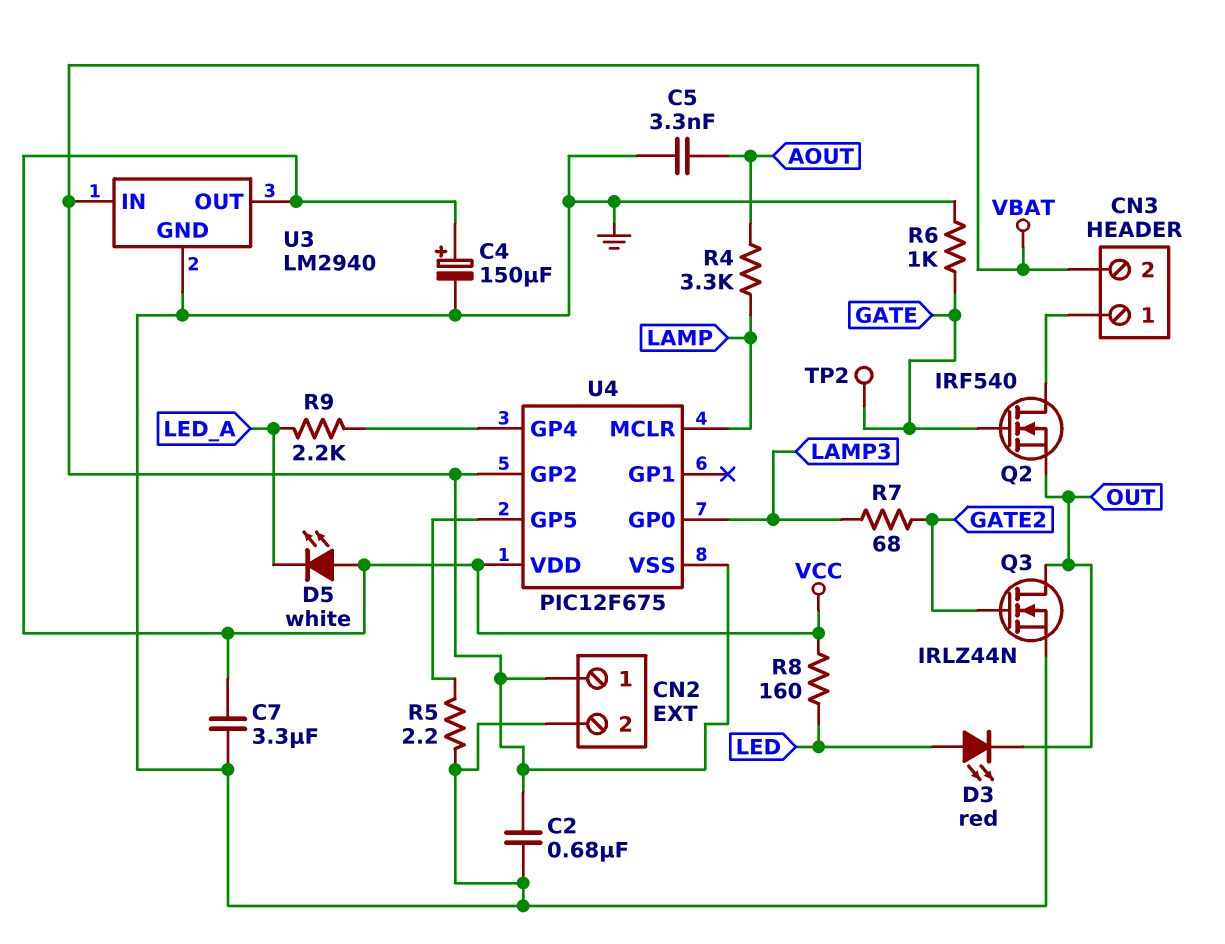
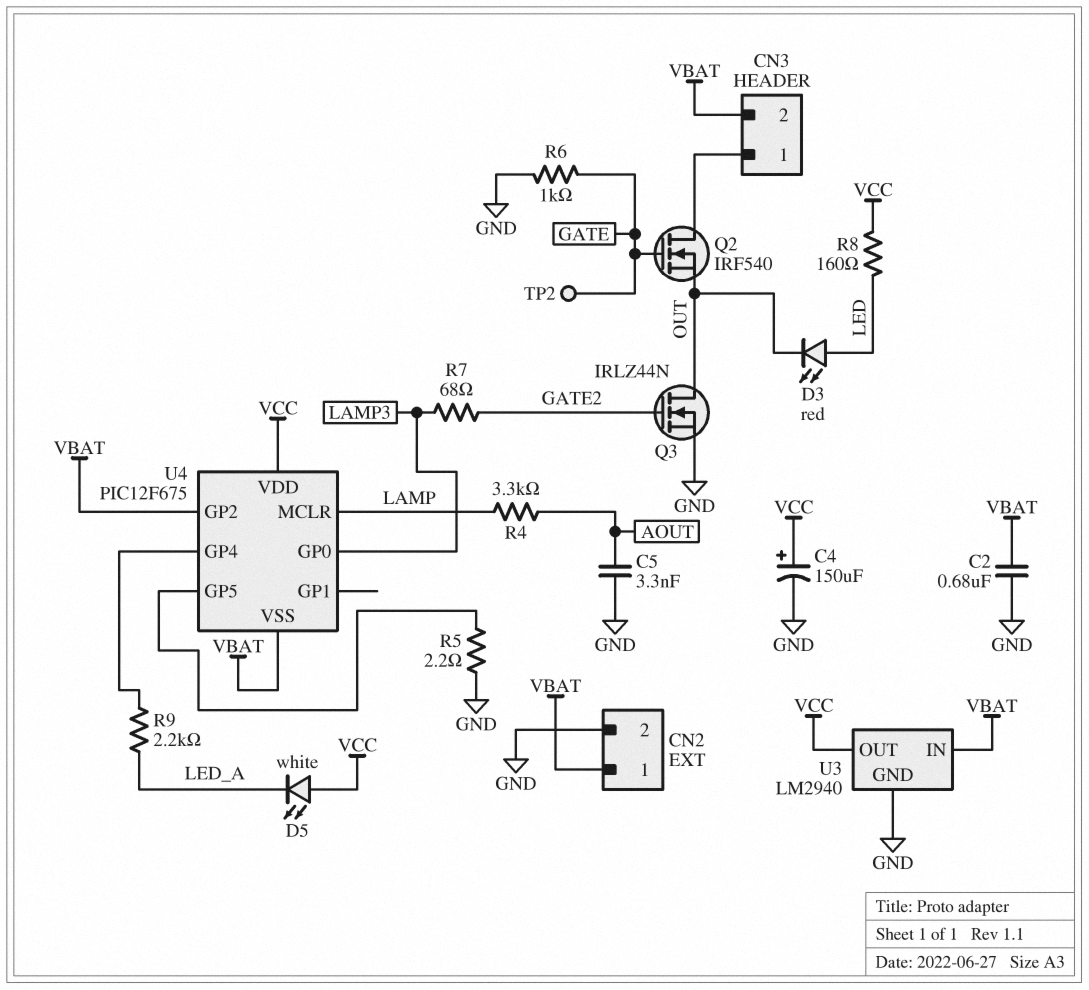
C7: 3.3uF (GND, VCC) -> none

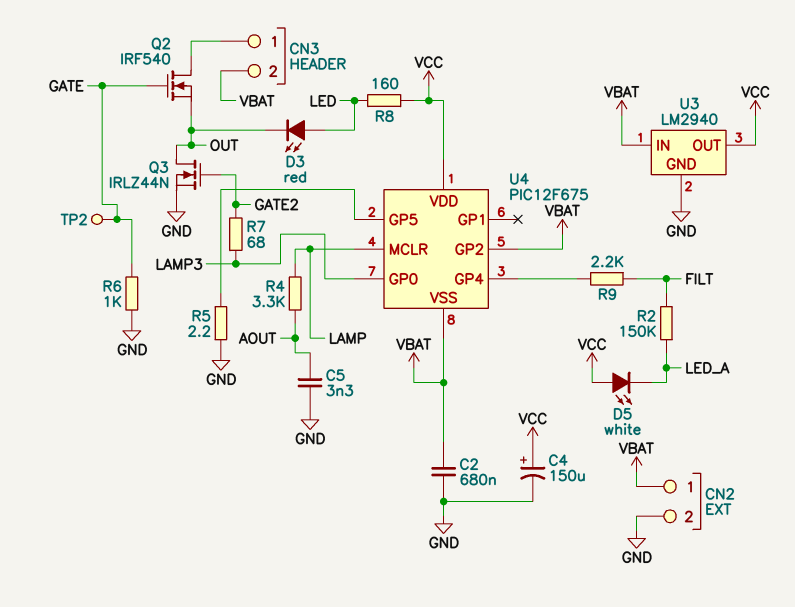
R2: none -> 150k (FILT, LED_A)
R9: 2.2k (LED_A, U4/GP4) -> 2.2k (FILT, U4/GP4)

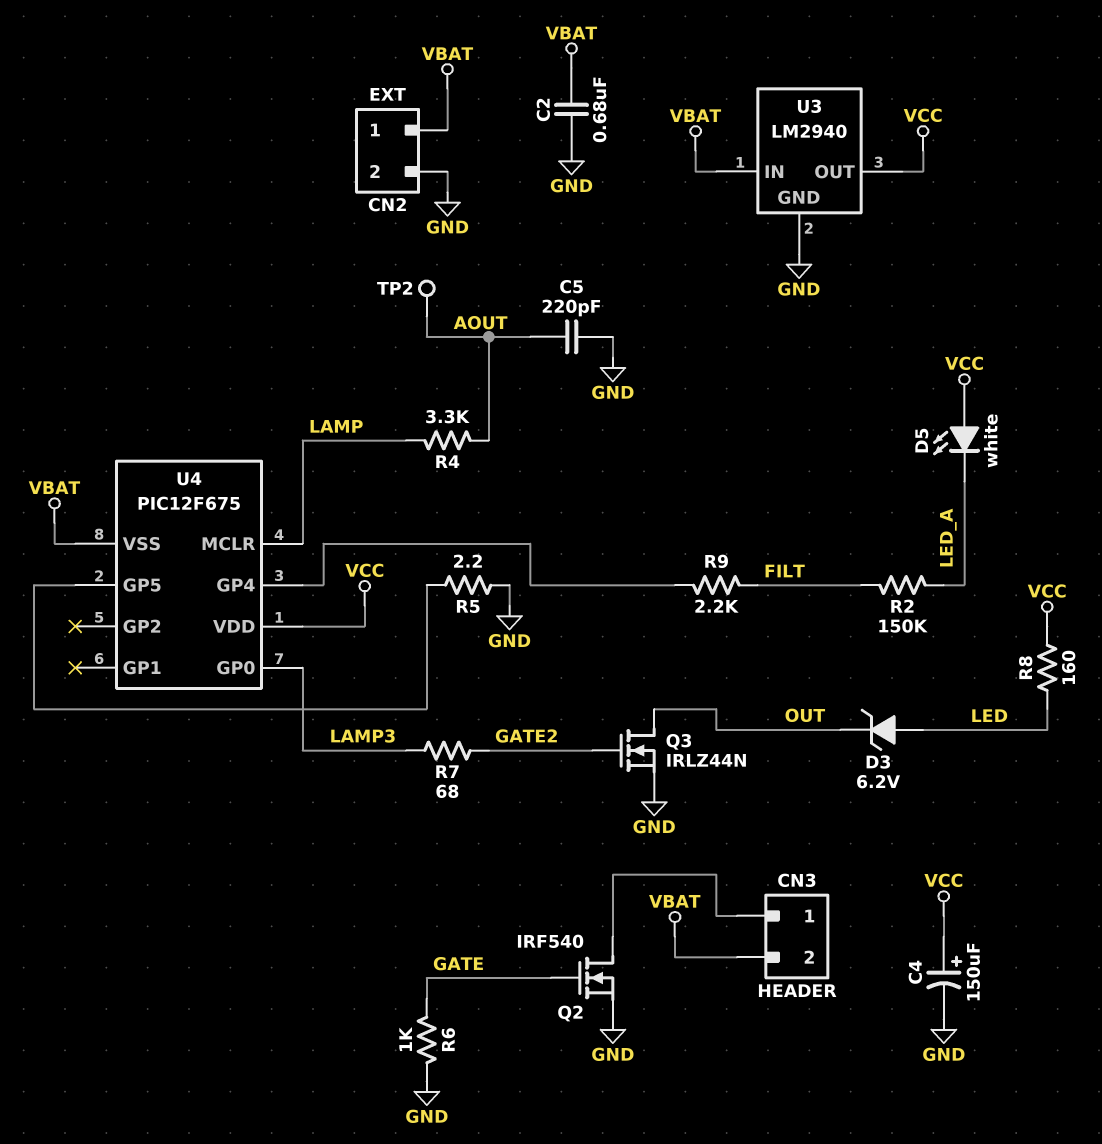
C5: 3.3nF (AOUT, GND) -> 220pF (AOUT, GND)
D3: LED red (A LED, K OUT) -> zener 6.2V (A LED, K OUT)
Q2: NMOS IRF540 (G GATE, D CN3/1, S OUT) -> NMOS IRF540 (G GATE, D CN3/1, S GND)
TP2: test point (GATE) -> test point (AOUT)
U4 pin GP2: VBAT -> none

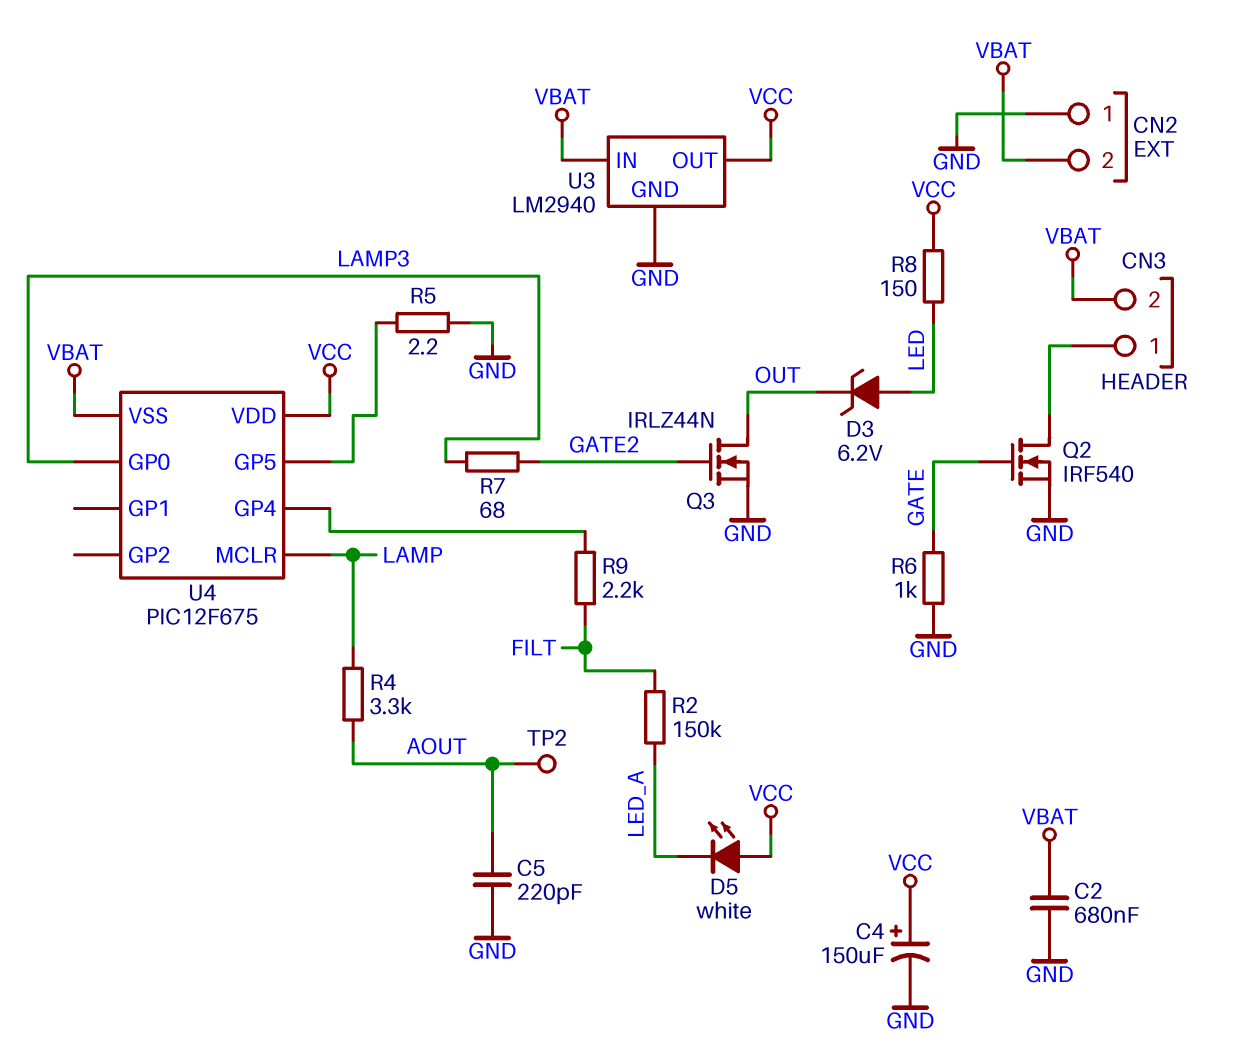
CN2 pin 1: VBAT -> GND
CN2 pin 2: GND -> VBAT
R8: 160 (LED, VCC) -> 150 (LED, VCC)

